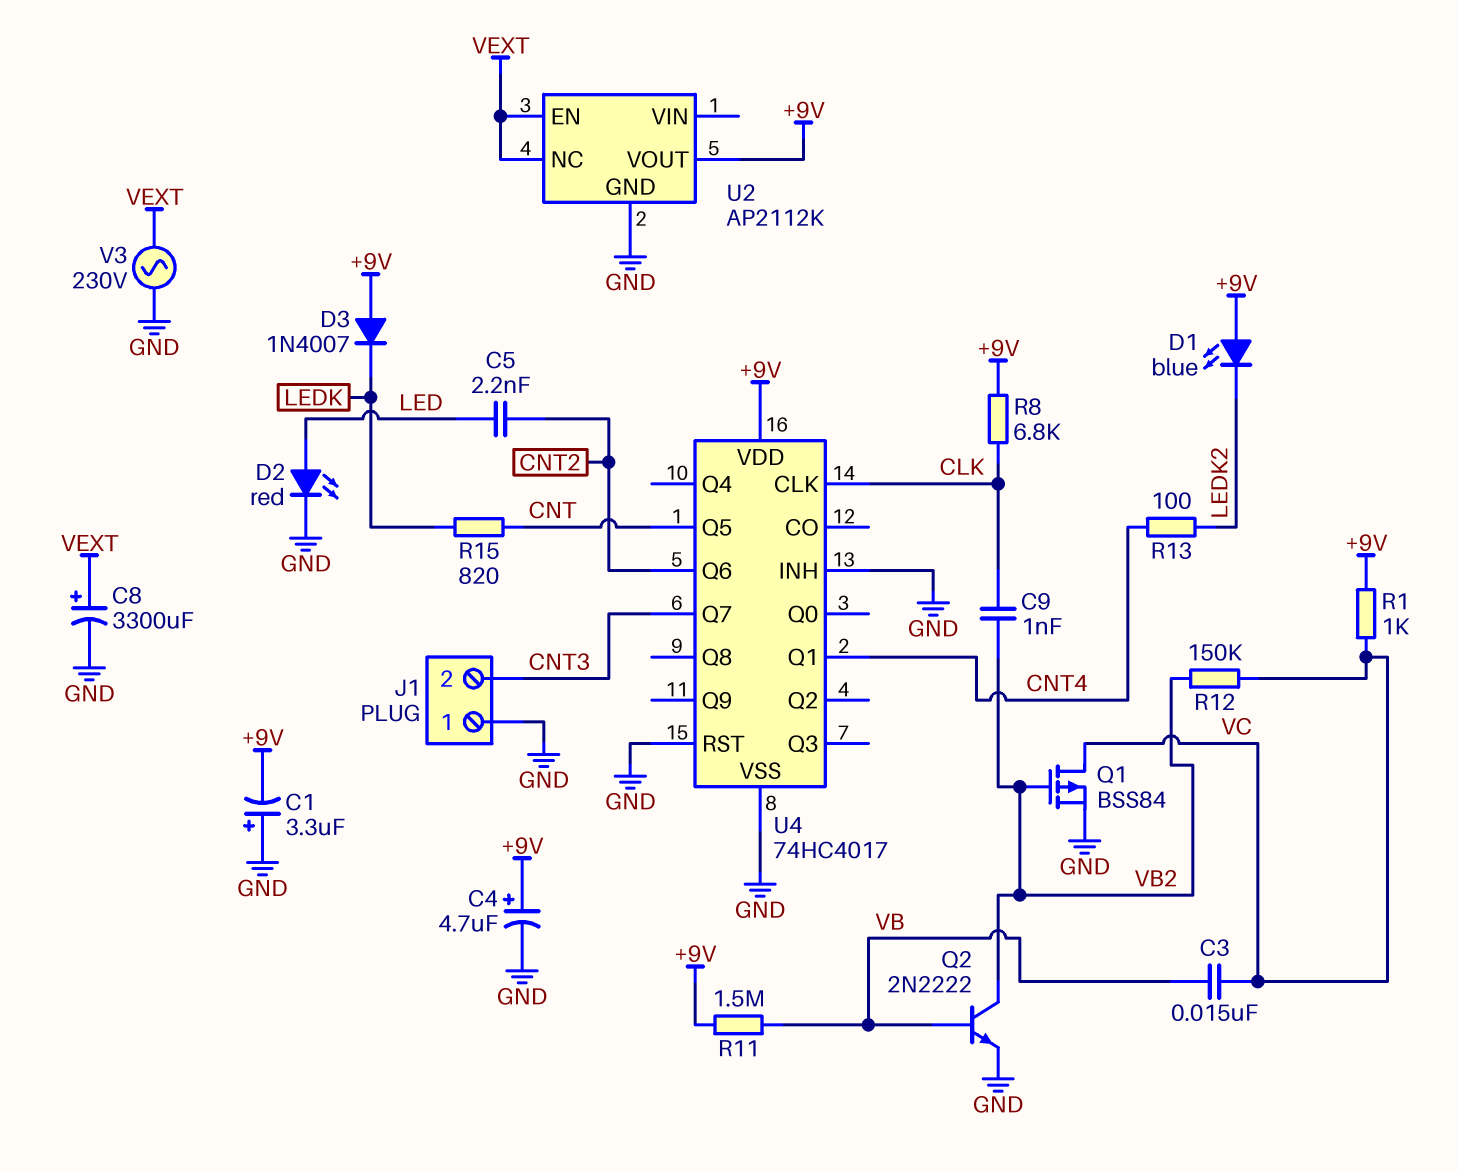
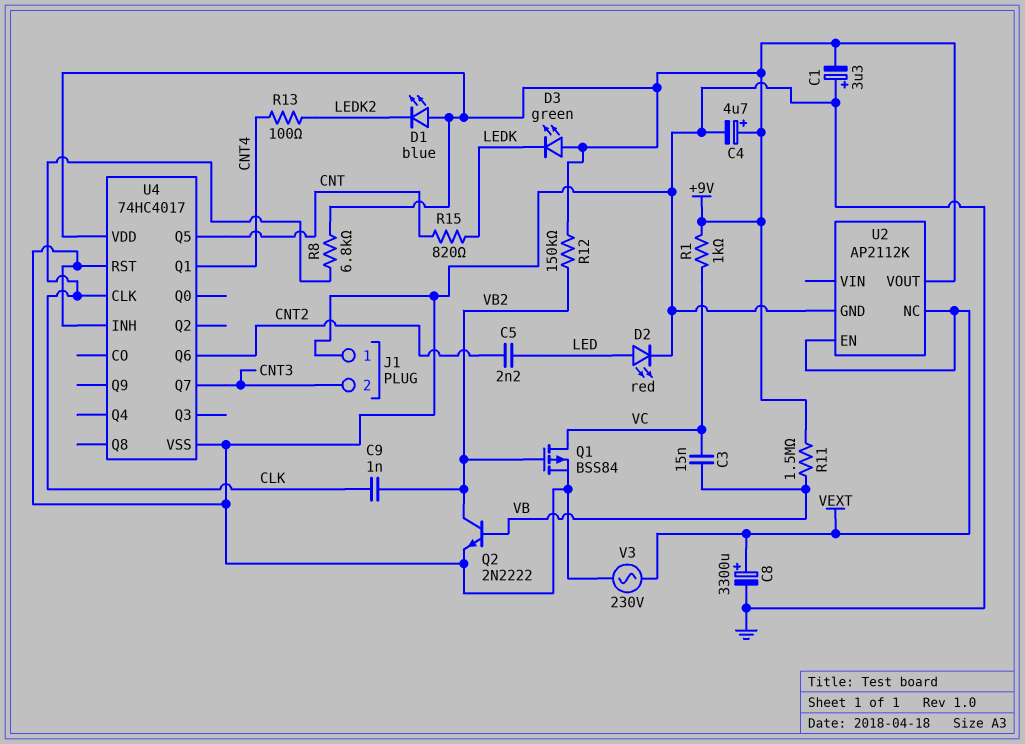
D3: diode 1N4007 (A +9V, K LEDK) -> LED green (A +9V, K LEDK)
R12: 150k (VB2, VC) -> 150k (+9V, VB2)

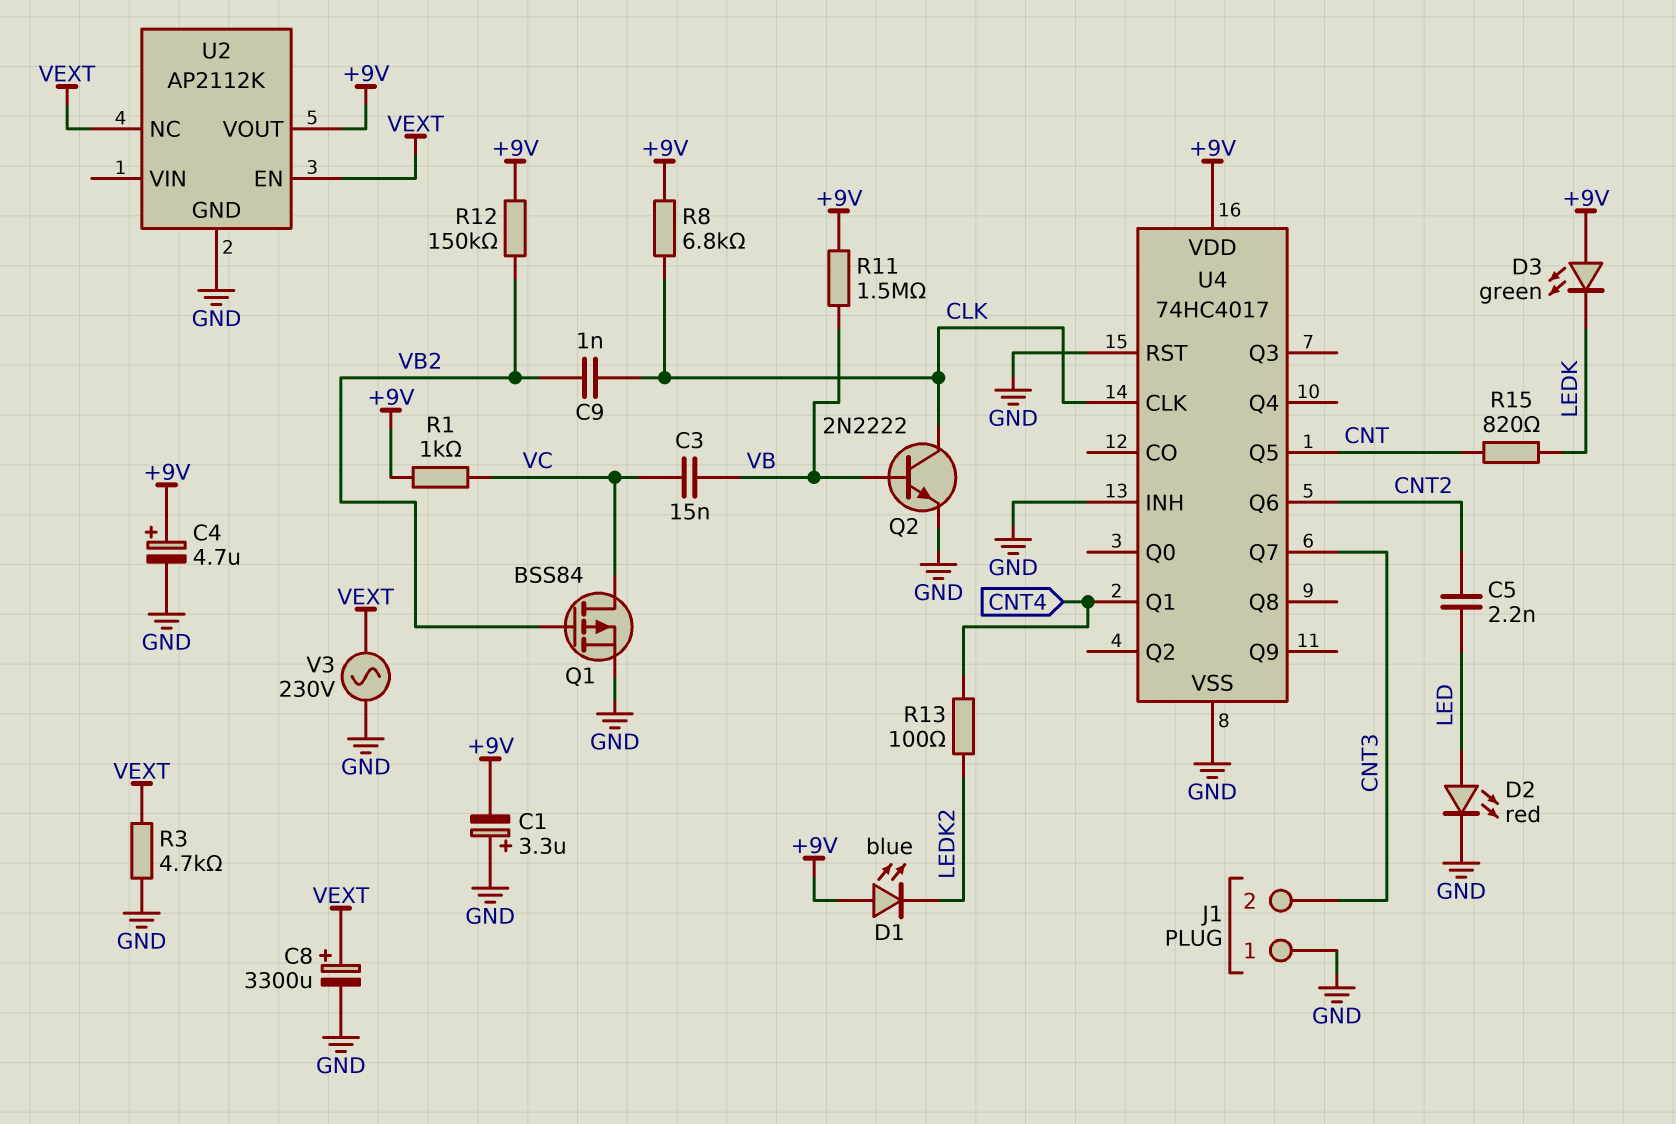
Q2: NPN 2N2222 (B VB, C VB2, E GND) -> NPN 2N2222 (B VB, C CLK, E GND)
R3: none -> 4.7k (GND, VEXT)

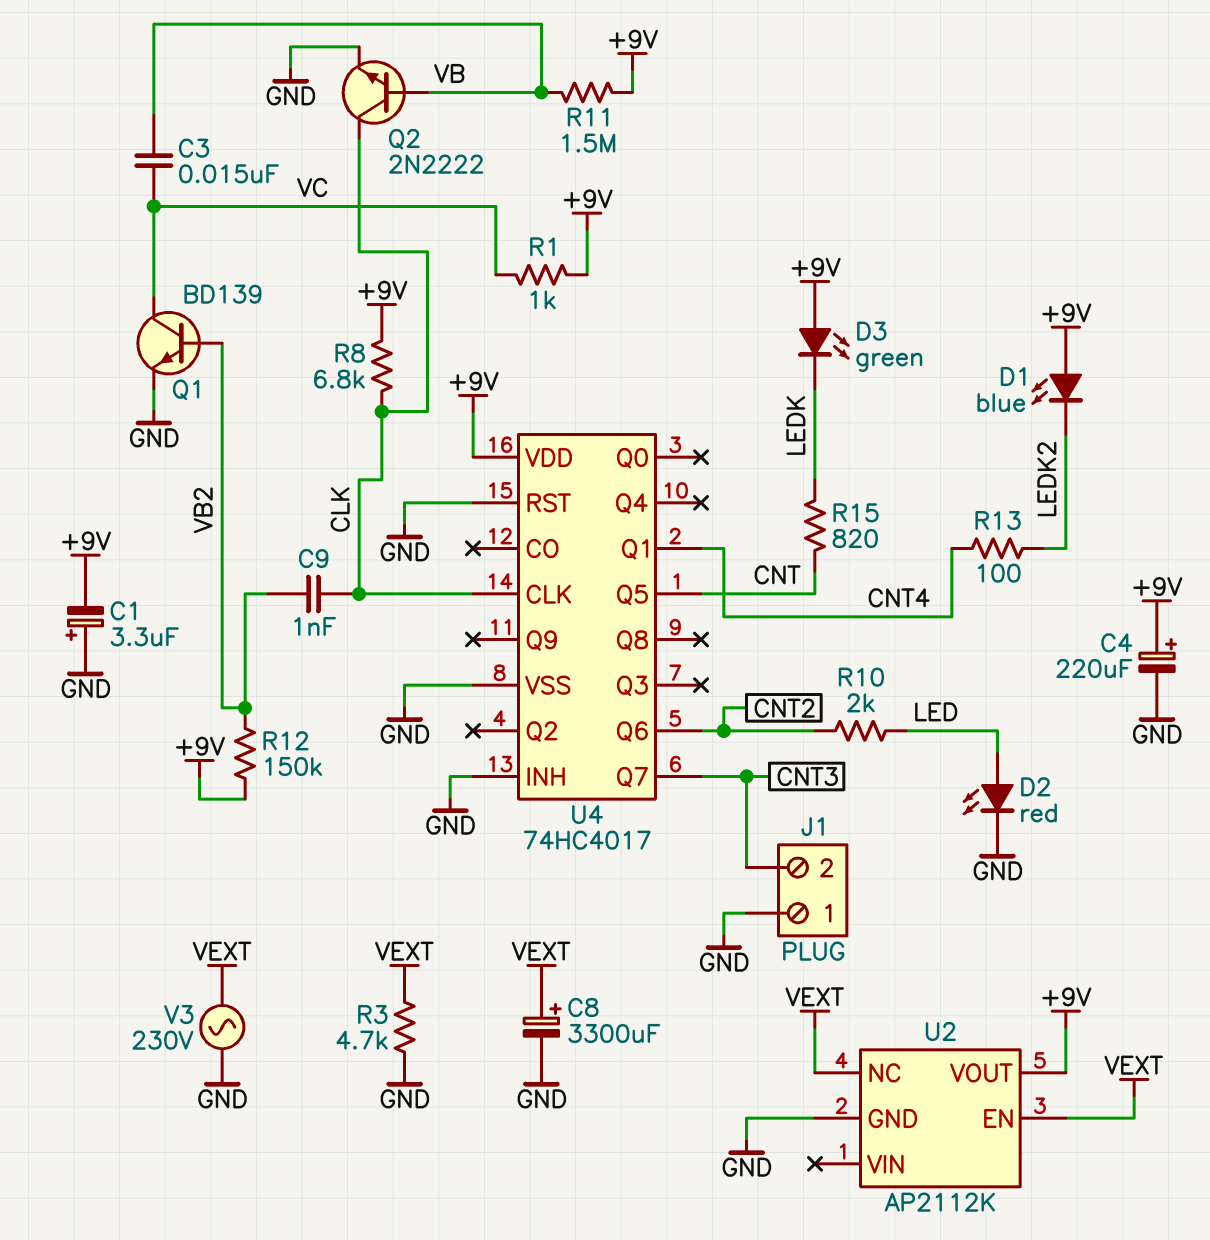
C4: 4.7uF (plus +9V, minus GND) -> 220uF (plus +9V, minus GND)
C5: 2.2nF (CNT2, LED) -> none
Q1: PMOS BSS84 (G VB2, D VC, S GND) -> NPN BD139 (B VB2, C VC, E GND)
R10: none -> 2k (CNT2, LED)

